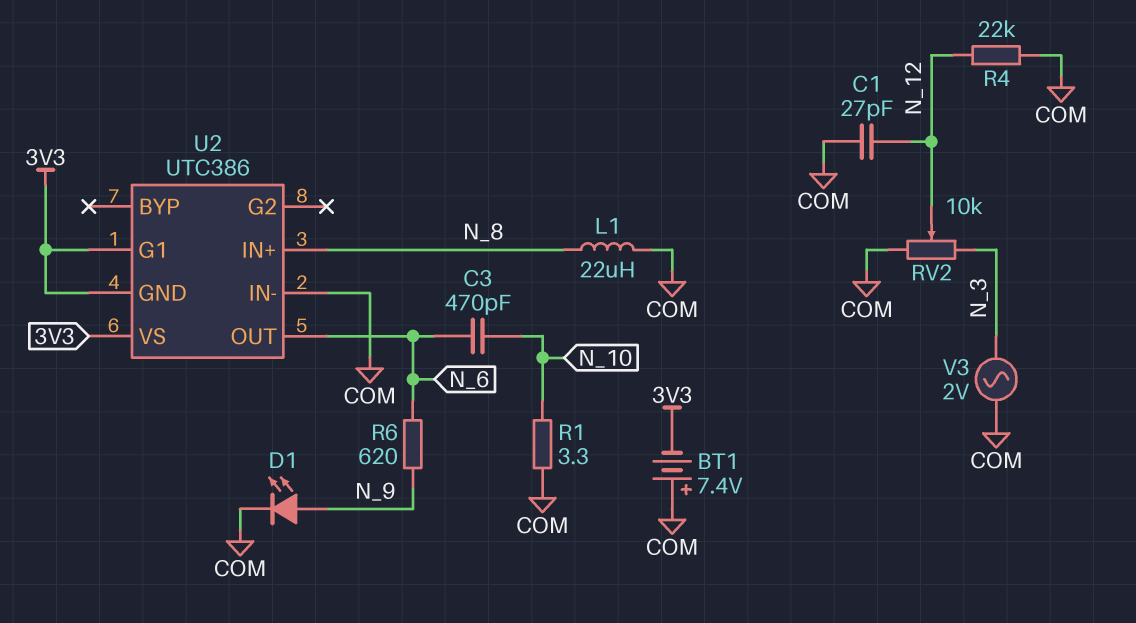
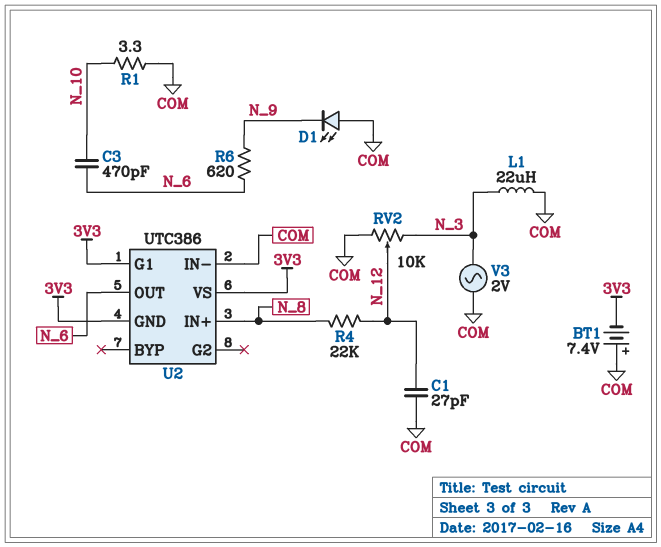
D1: LED (A N_9, K COM) -> LED (A COM, K N_9)
L1: 22uH (COM, N_8) -> 22uH (COM, N_3)
R4: 22k (COM, N_12) -> 22k (N_8, N_12)

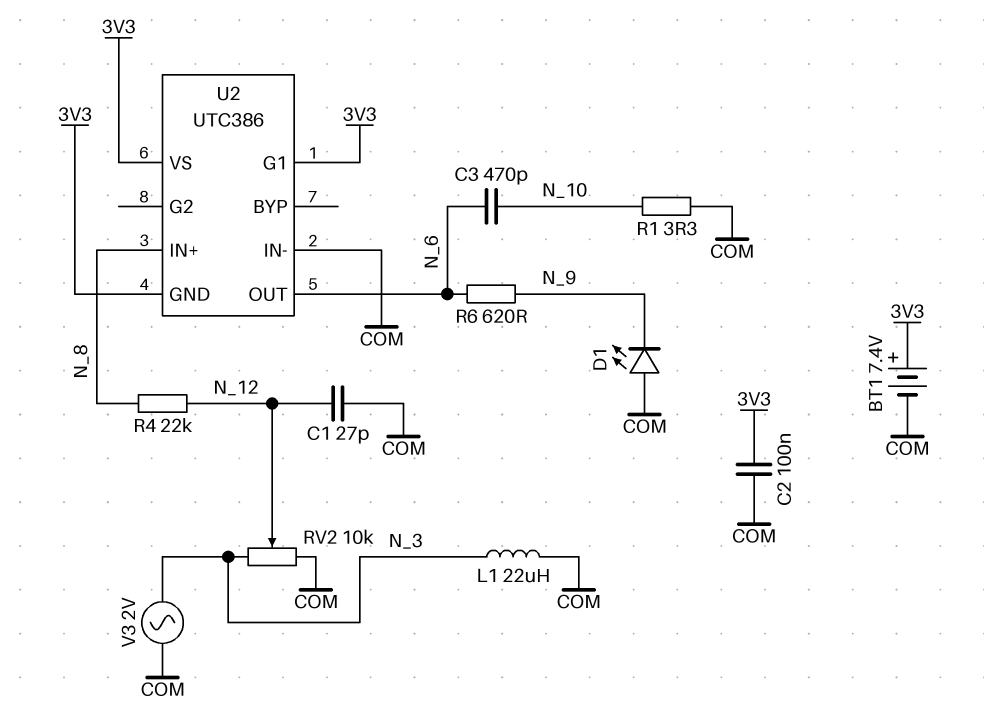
BT1: 7.4V (plus COM, minus 3V3) -> 7.4V (plus 3V3, minus COM)
C2: none -> 100nF (3V3, COM)

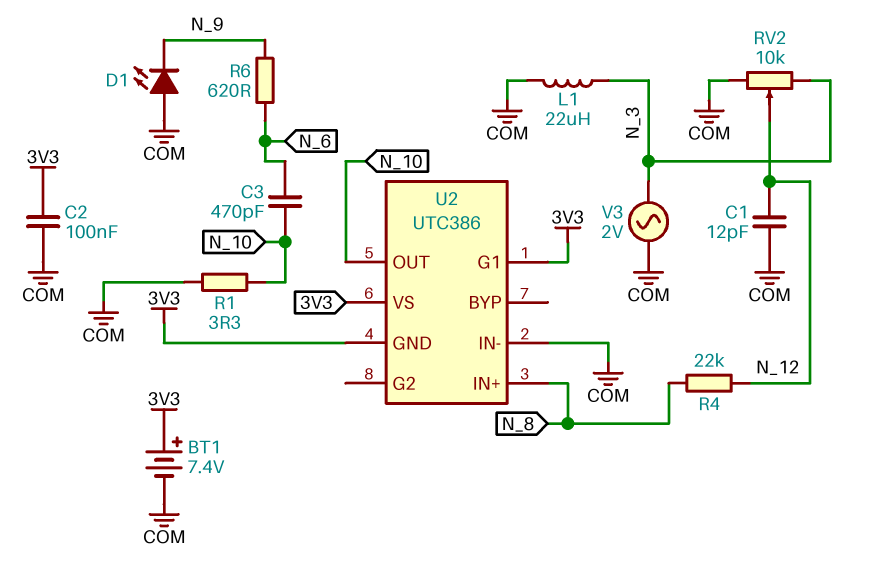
C1: 27pF (COM, N_12) -> 12pF (COM, N_12)
U2 pin OUT: N_6 -> N_10

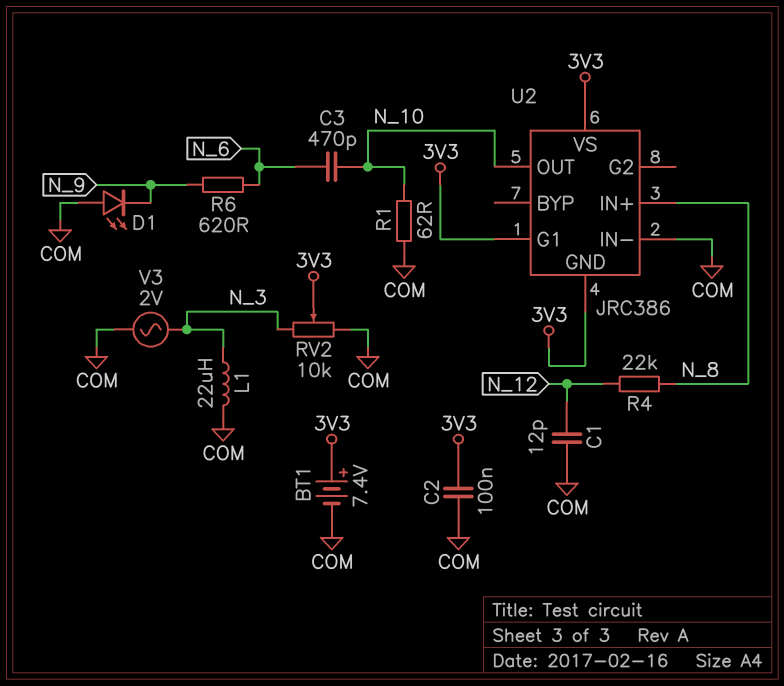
R1: 3.3 (COM, N_10) -> 62 (COM, N_10)
RV2: 10k (COM, N_3, wiper N_12) -> 10k (COM, N_3, wiper 3V3)
U2: UTC386 -> JRC386

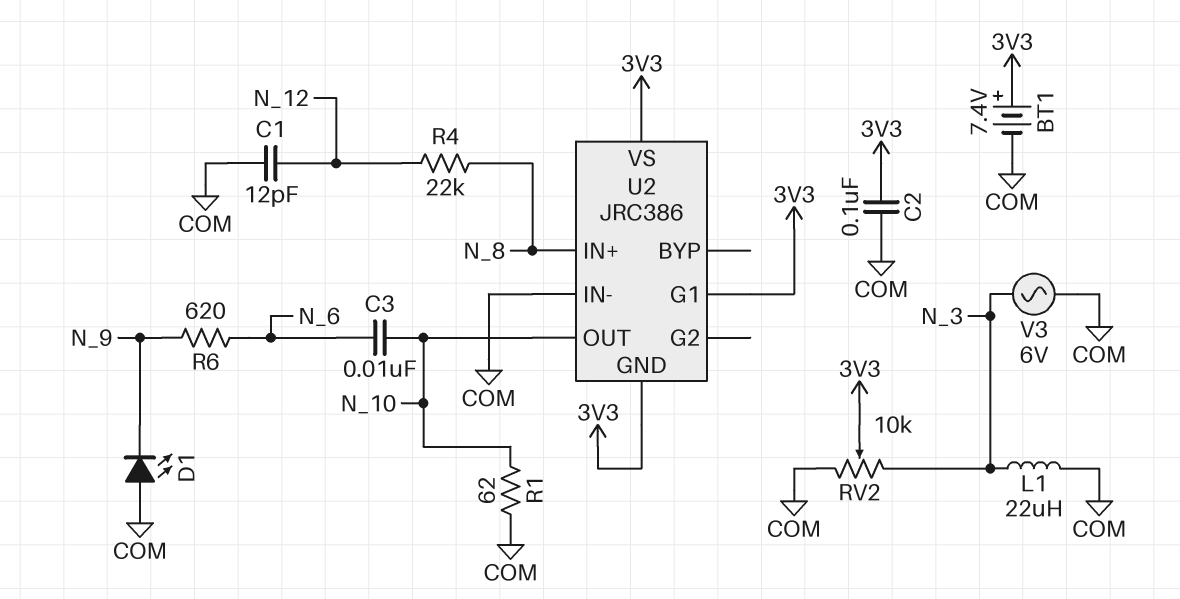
C3: 470pF (N_6, N_10) -> 10nF (N_6, N_10)
V3: AC 2V (COM, N_3) -> AC 6V (COM, N_3)

